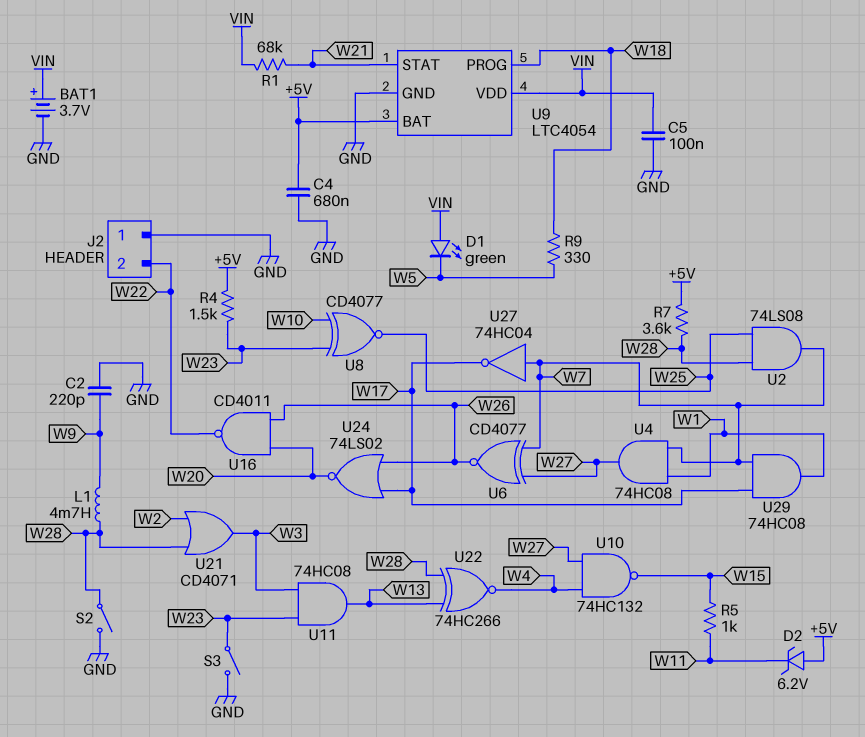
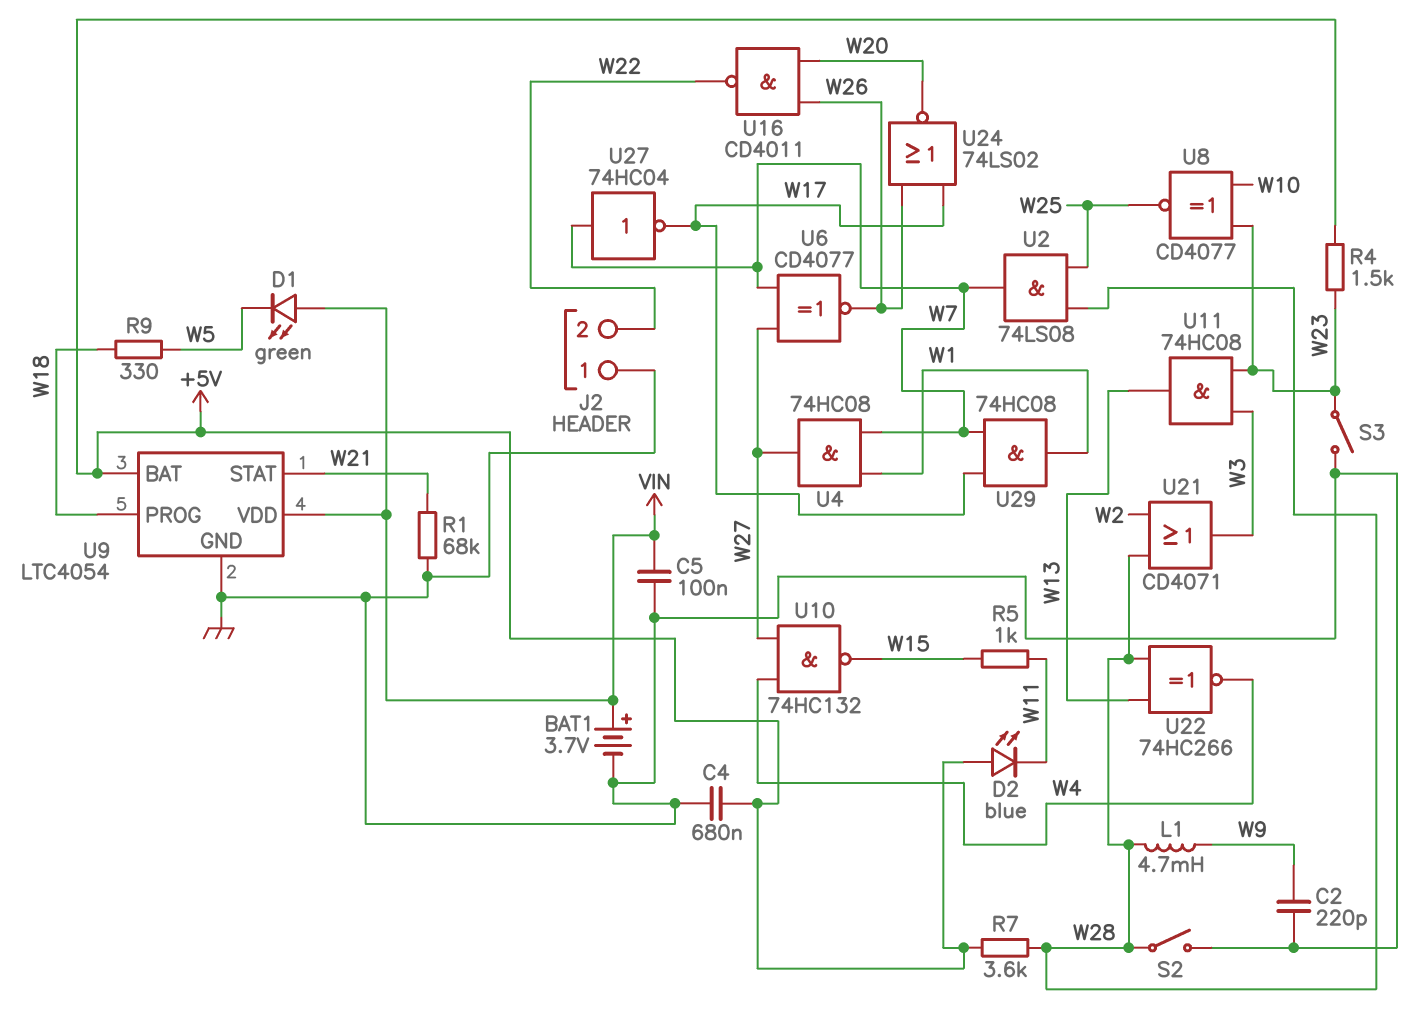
D2: zener 6.2V (A +5V, K W11) -> LED blue (A +5V, K W11)
R1: 68k (VIN, W21) -> 68k (GND, W21)

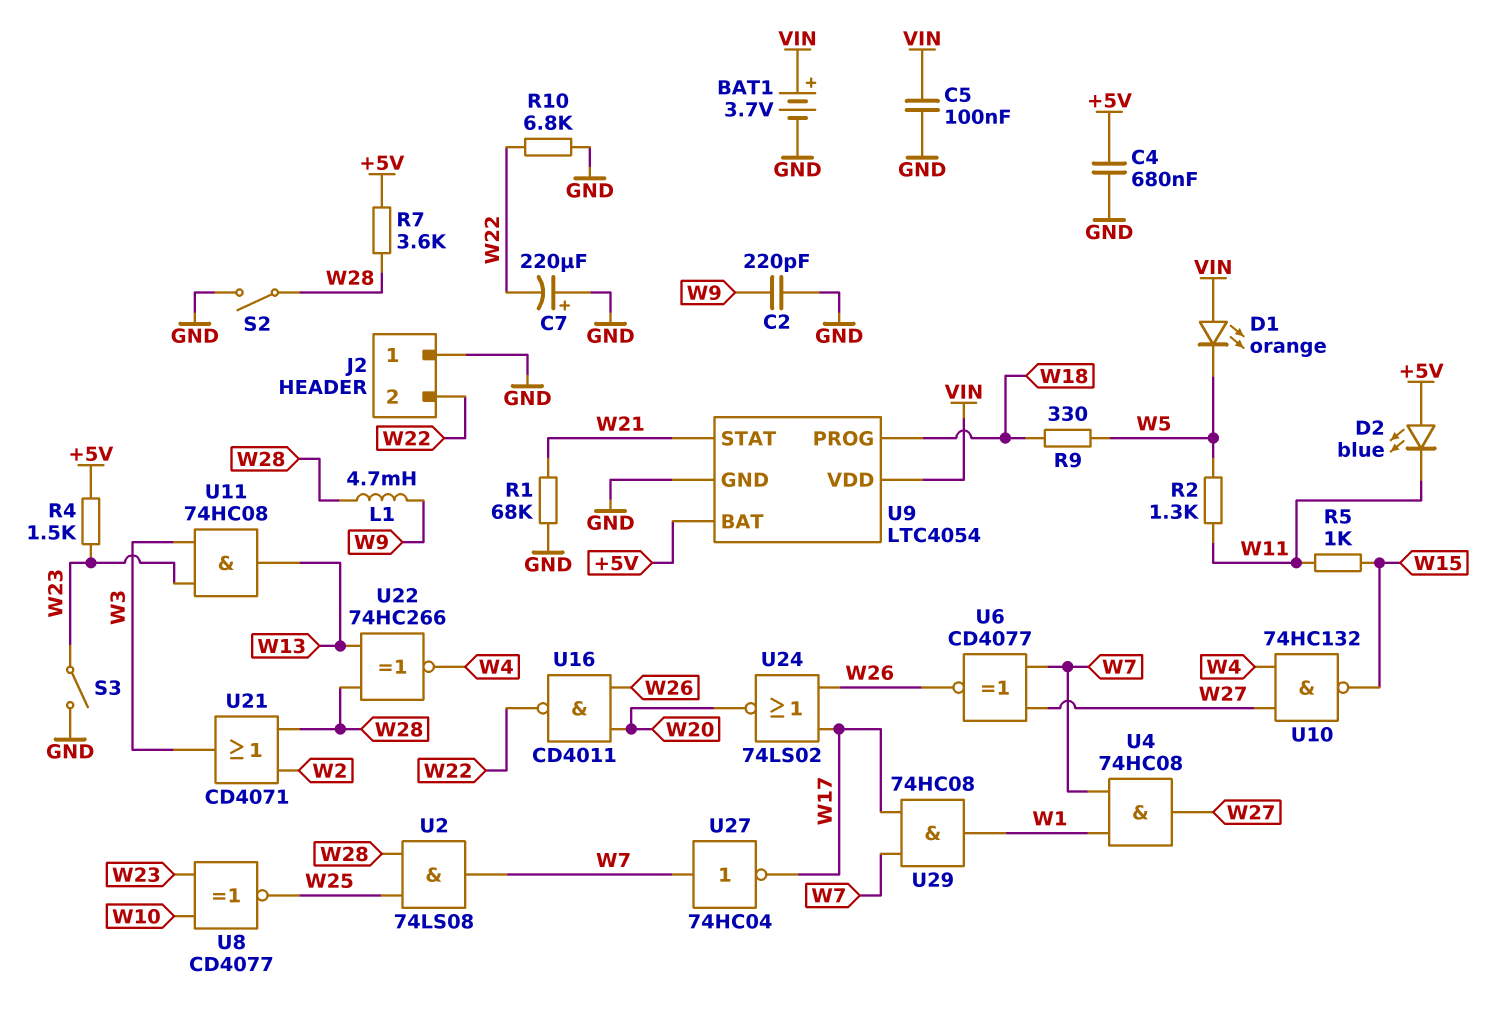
C7: none -> 220uF (plus GND, minus W22)
D1: LED green (A VIN, K W5) -> LED orange (A VIN, K W5)
R2: none -> 1.3k (W5, W11)
R10: none -> 6.8k (GND, W22)

